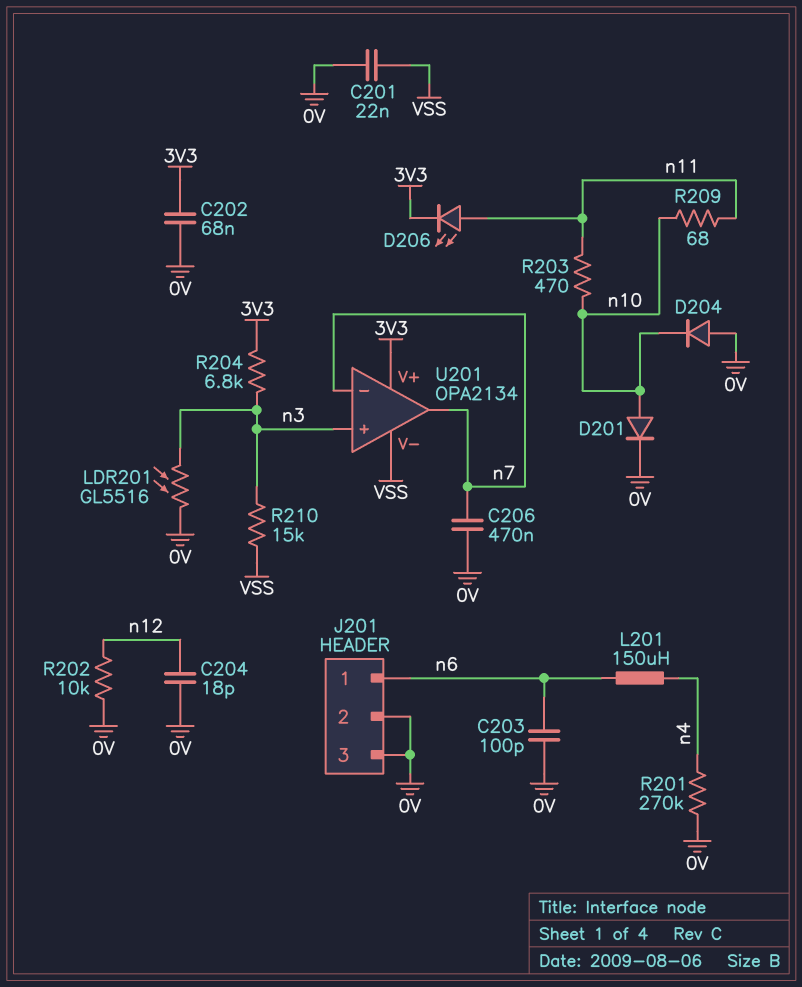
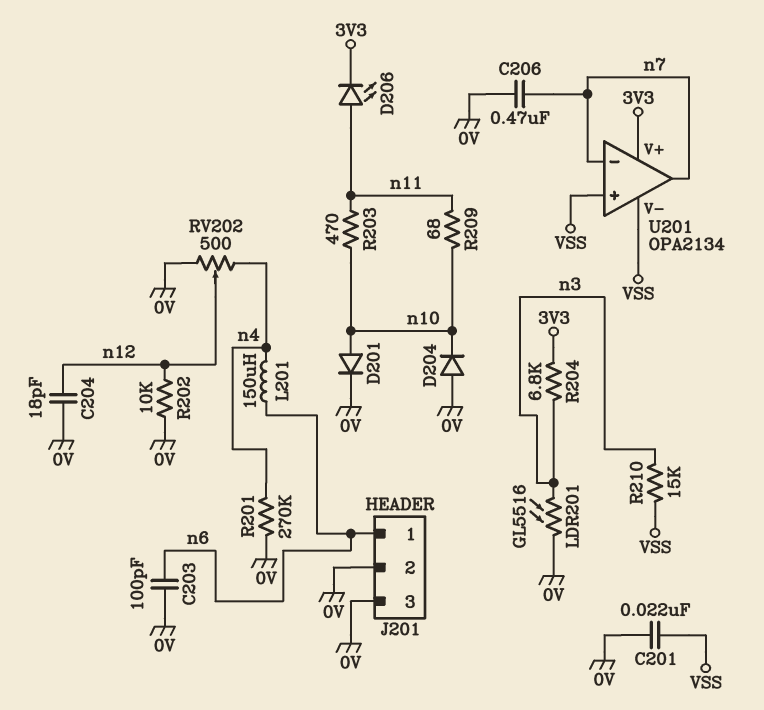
C202: 68nF (0V, 3V3) -> none
RV202: none -> 500 (0V, n4, wiper n12)
U201 pin in+: n3 -> VSS

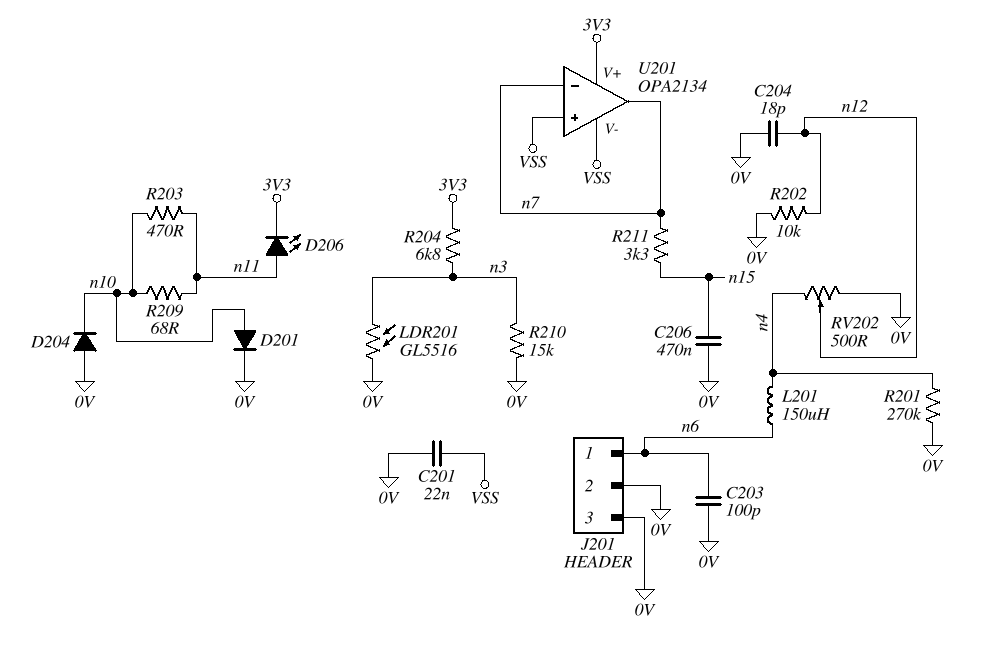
C206: 470nF (0V, n7) -> 470nF (0V, n15)
R210: 15k (VSS, n3) -> 15k (0V, n3)
R211: none -> 3.3k (n7, n15)

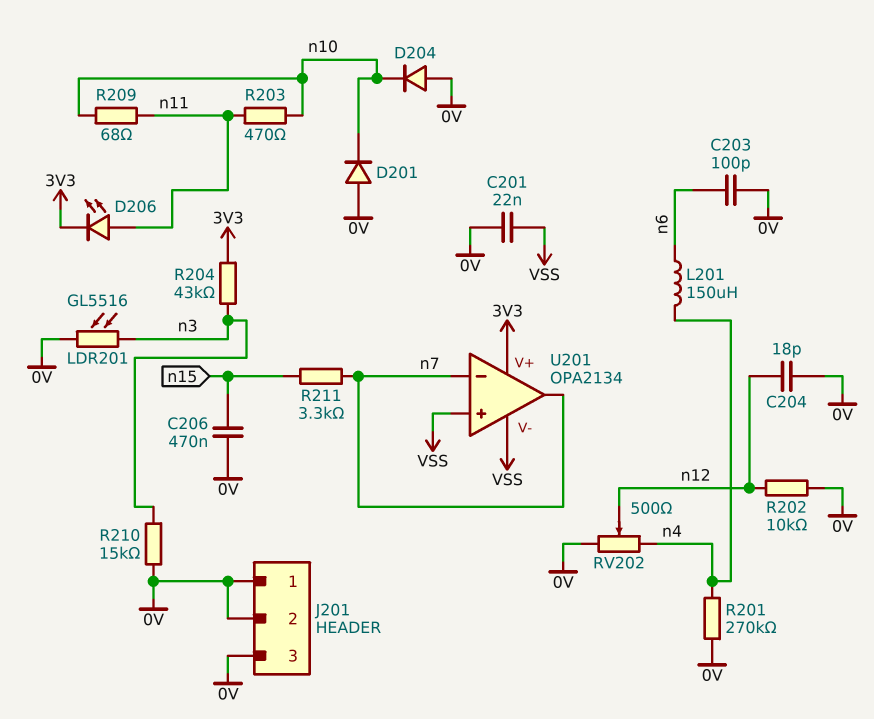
D201: diode (A n10, K 0V) -> diode (A 0V, K n10)
J201 pin 1: n6 -> 0V
R204: 6.8k (3V3, n3) -> 43k (3V3, n3)

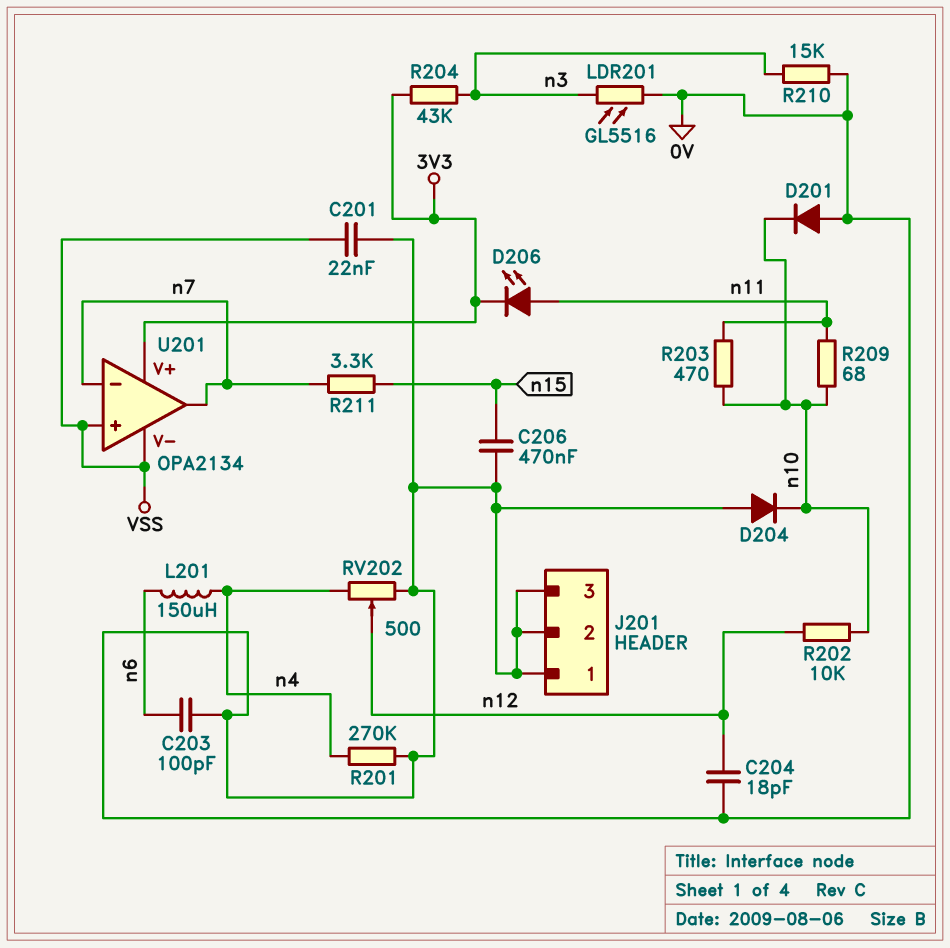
R202: 10k (0V, n12) -> 10k (n10, n12)

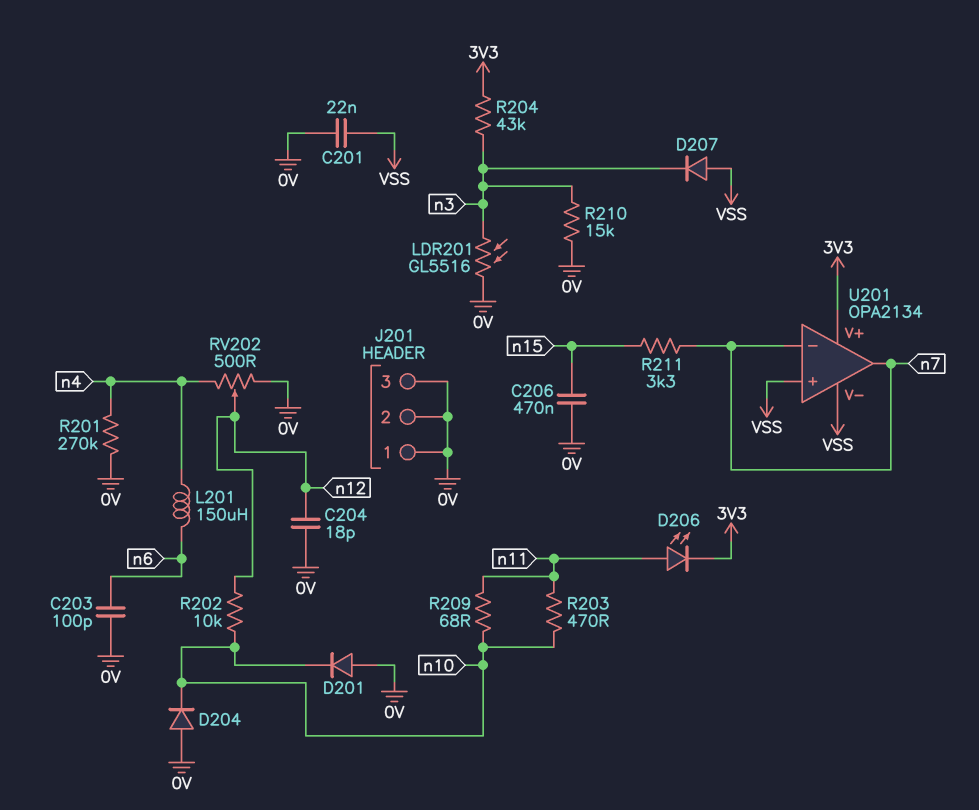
D207: none -> diode (A VSS, K n3)

